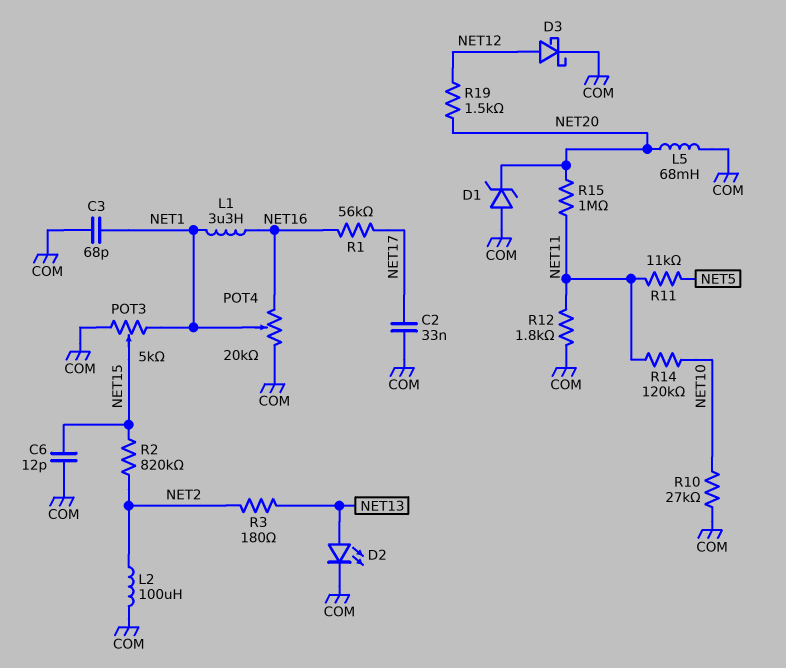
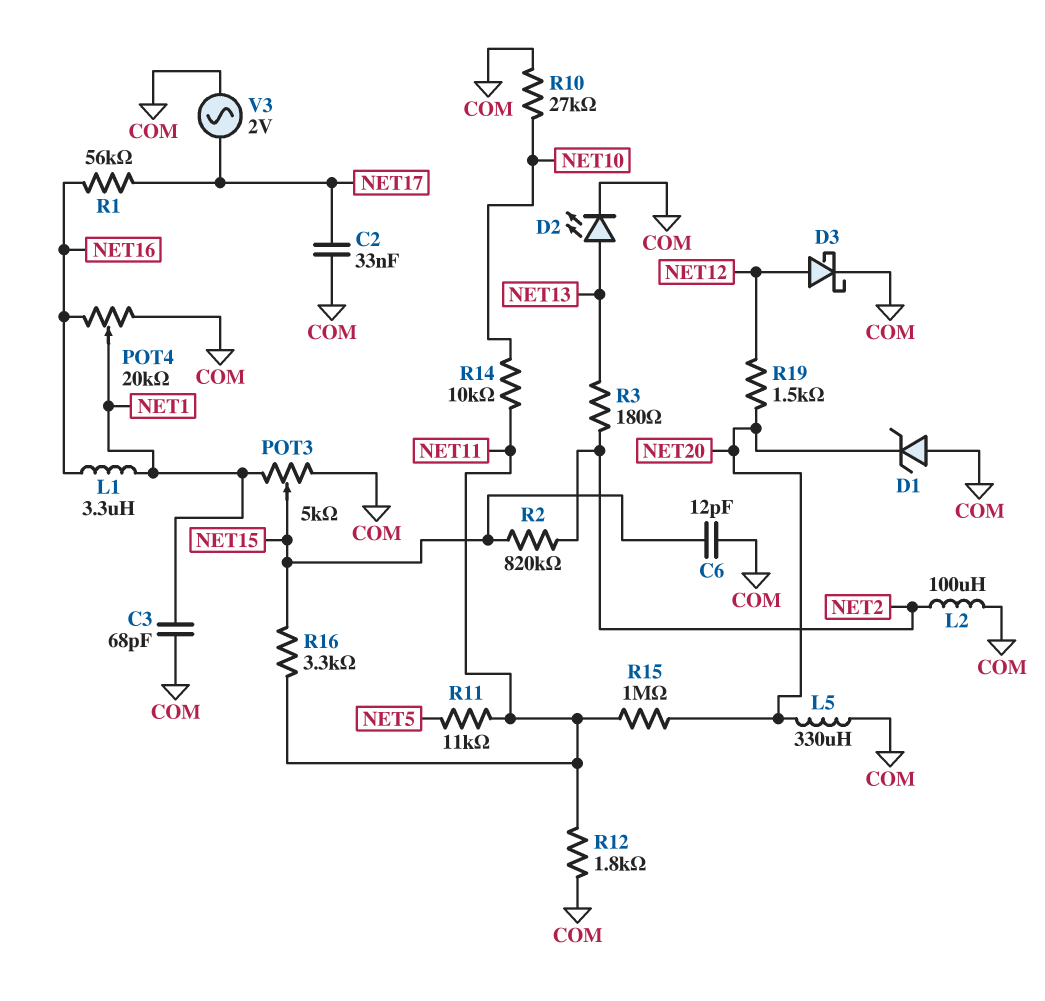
L5: 68mH (COM, NET20) -> 330uH (COM, NET20)
R14: 120k (NET10, NET11) -> 10k (NET10, NET11)
R16: none -> 3.3k (NET11, NET15)
V3: none -> AC 2V (COM, NET17)

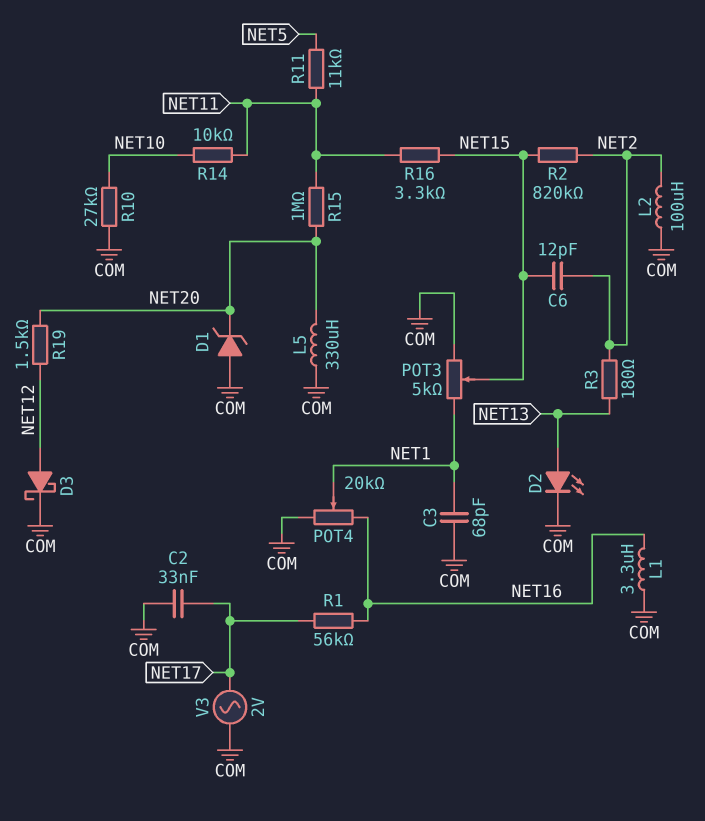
C6: 12pF (COM, NET15) -> 12pF (NET2, NET15)
L1: 3.3uH (NET1, NET16) -> 3.3uH (COM, NET16)
R12: 1.8k (COM, NET11) -> none

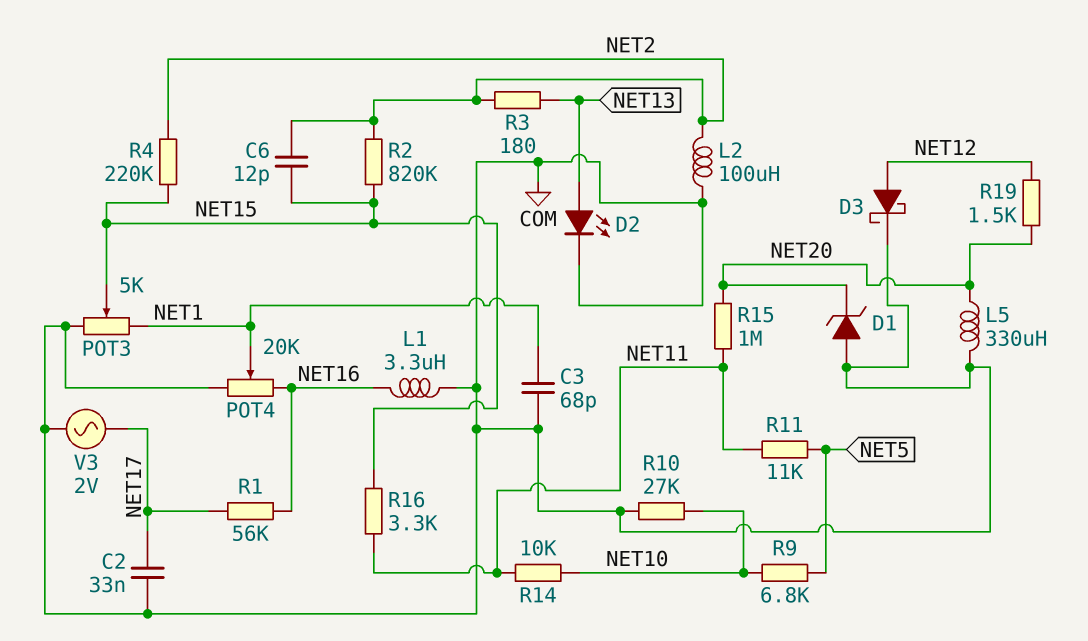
R4: none -> 220k (NET2, NET15)
R9: none -> 6.8k (NET5, NET10)

